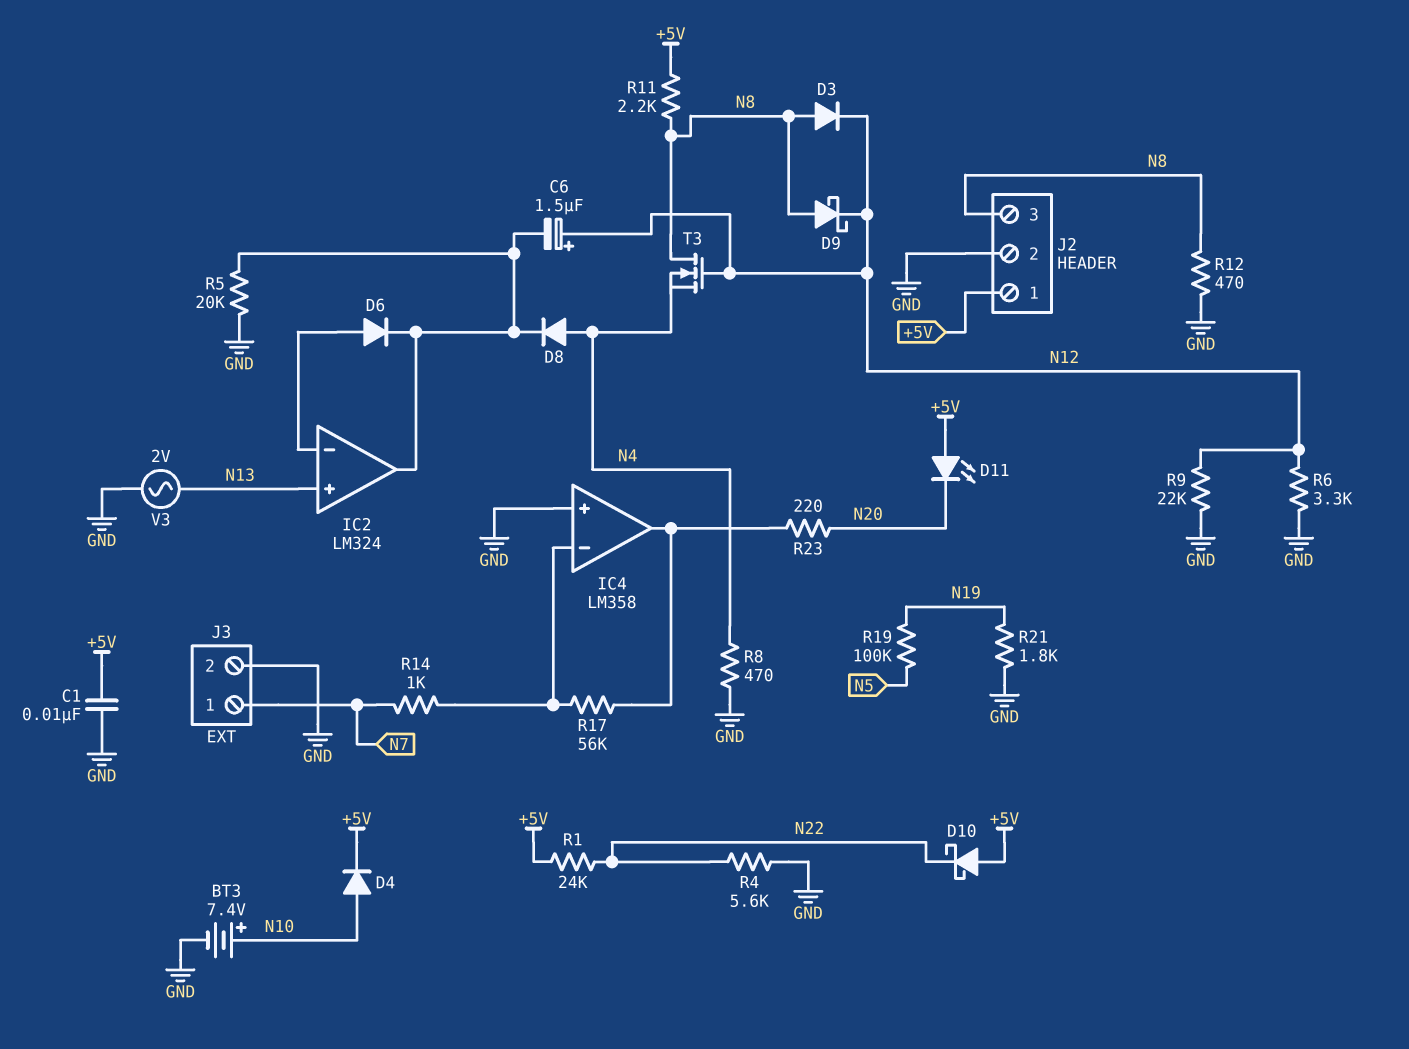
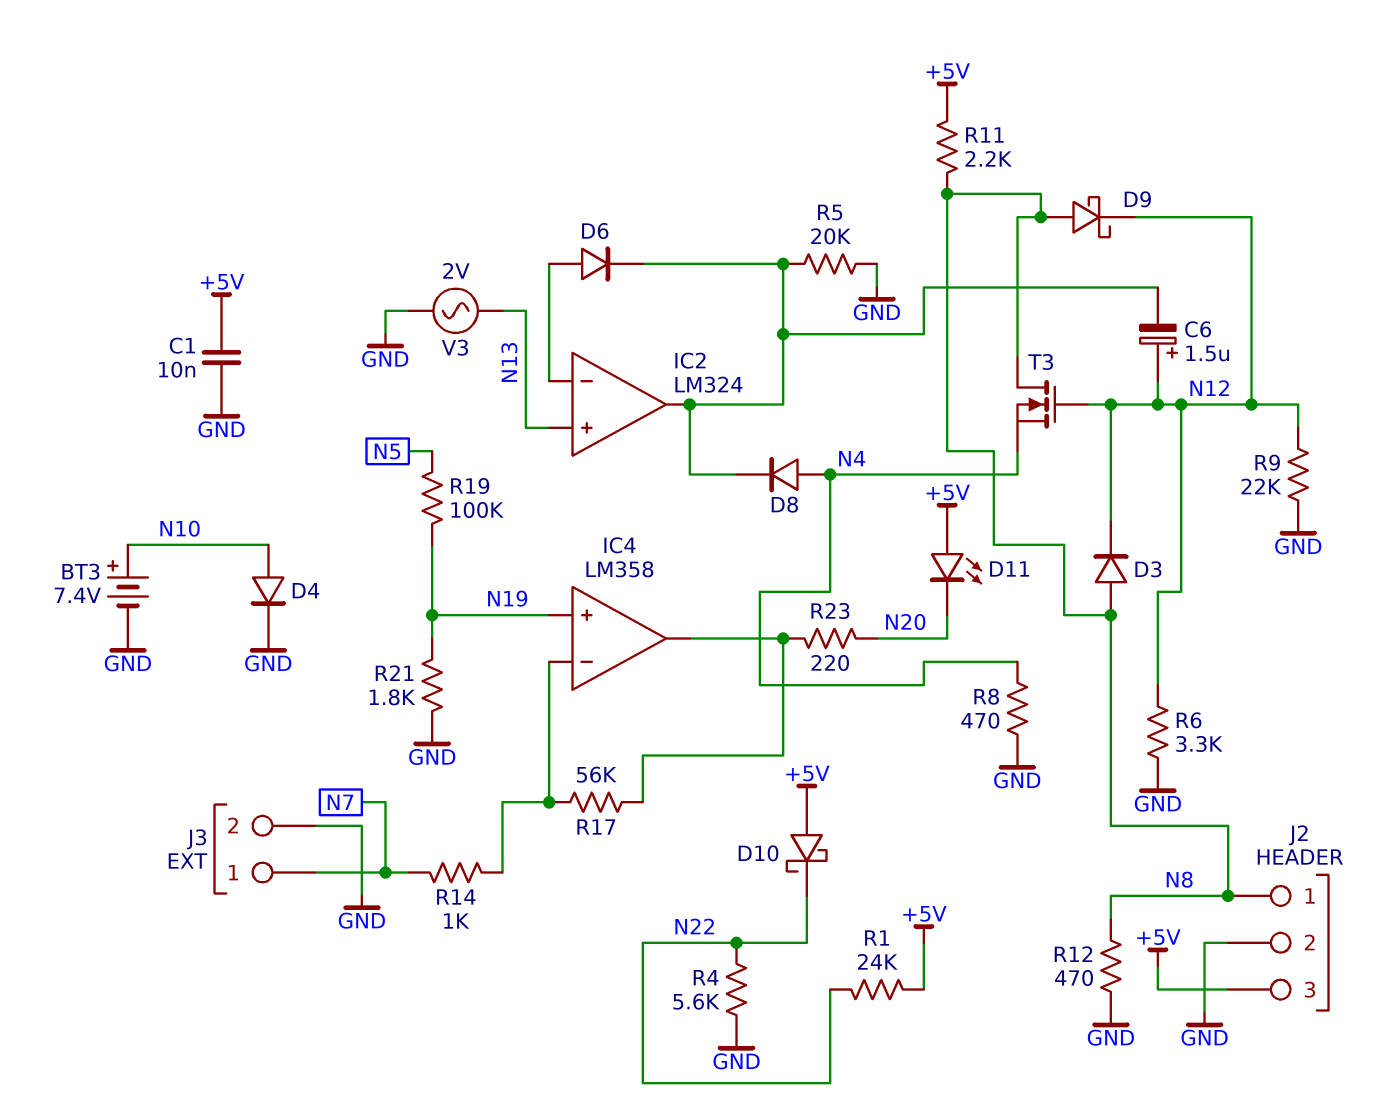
D4: diode (A N10, K +5V) -> diode (A N10, K GND)
IC4 pin in+: GND -> N19
J2 pin 1: +5V -> N8
J2 pin 3: N8 -> +5V

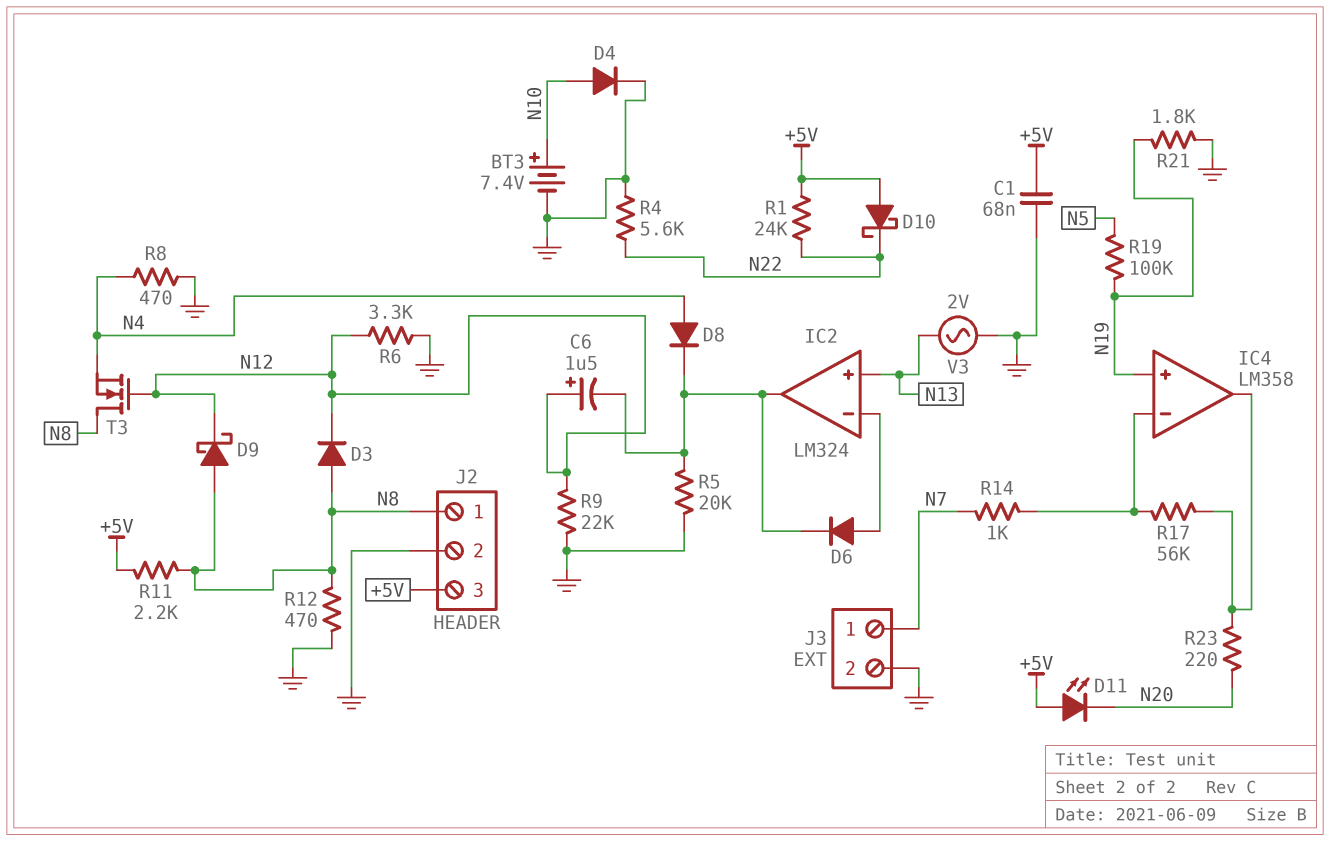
C1: 10nF (+5V, GND) -> 68nF (+5V, GND)

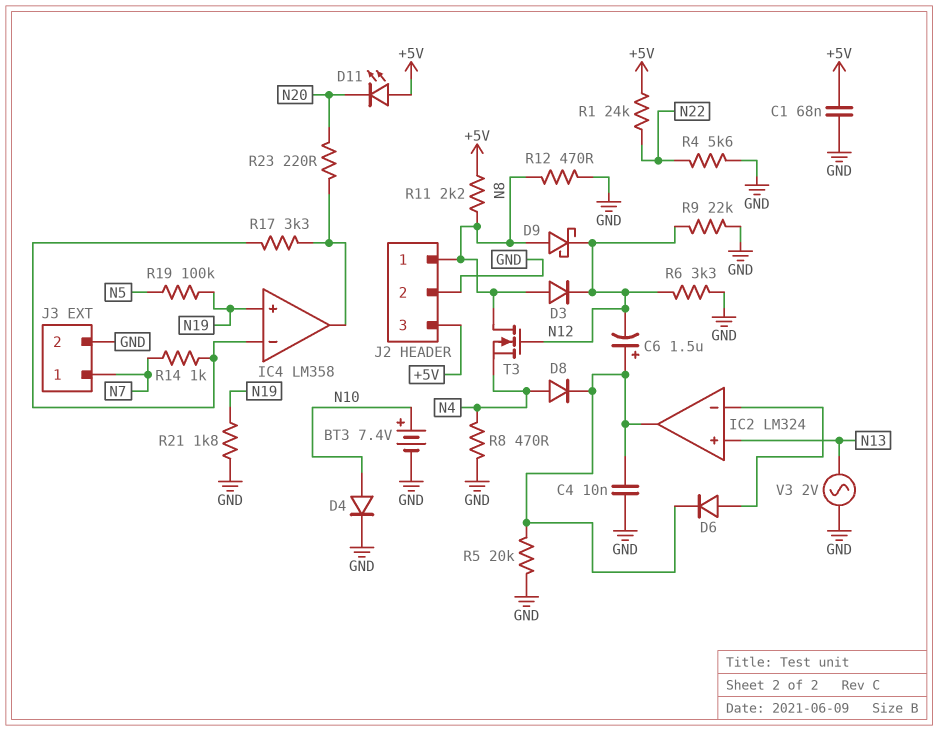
C4: none -> 10nF (GND, IC2/out)
C6: 1.5uF (plus N12, minus IC2/out) -> 1.5uF (plus IC2/out, minus N12)
D10: schottky (A +5V, K N22) -> none
R17: 56k (IC4/in-, IC4/out) -> 3.3k (IC4/in-, IC4/out)

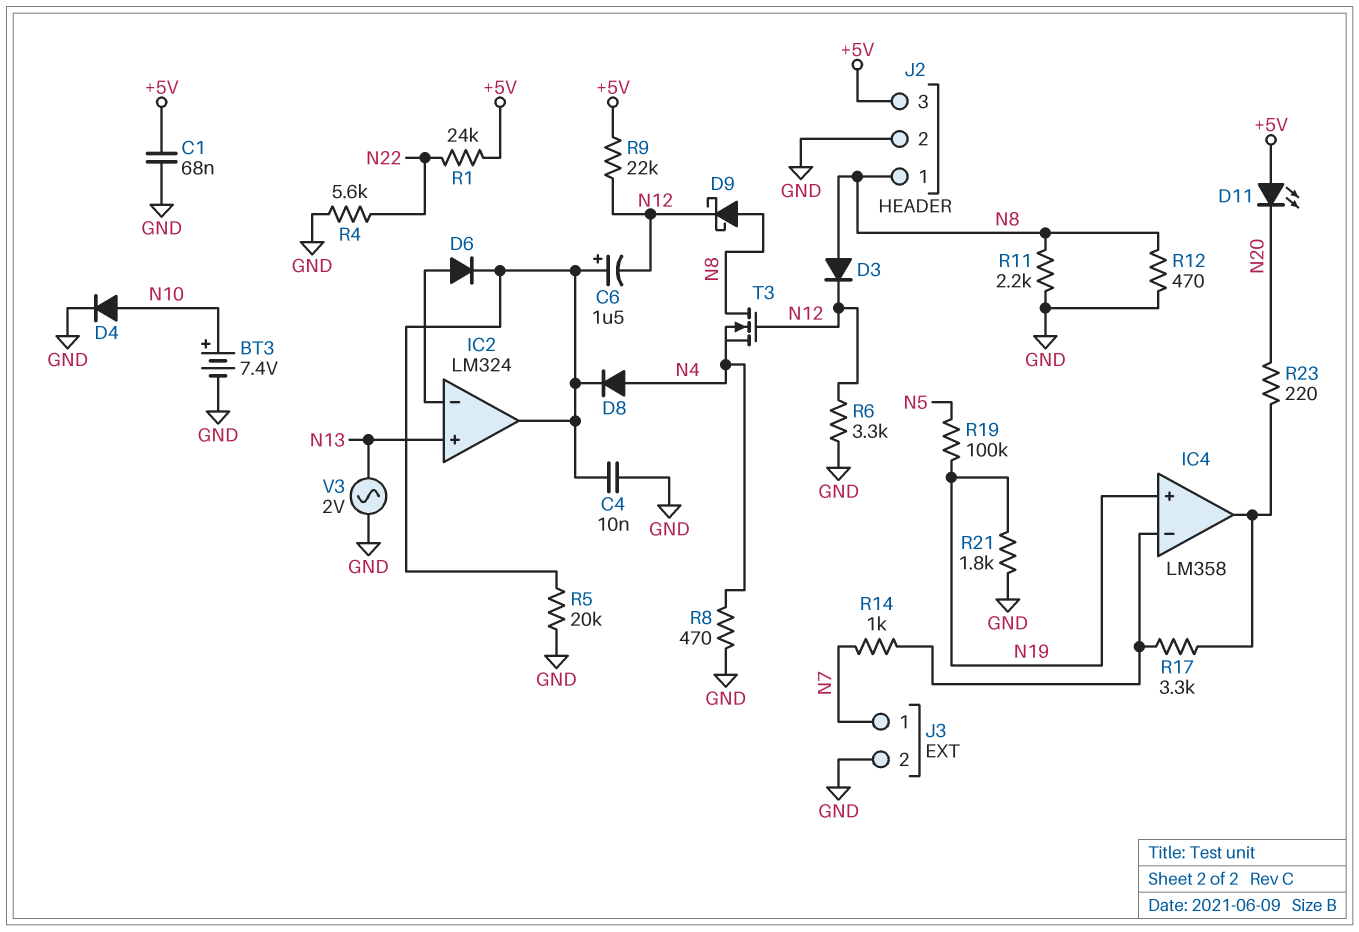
R9: 22k (GND, N12) -> 22k (+5V, N12)
R11: 2.2k (+5V, N8) -> 2.2k (GND, N8)

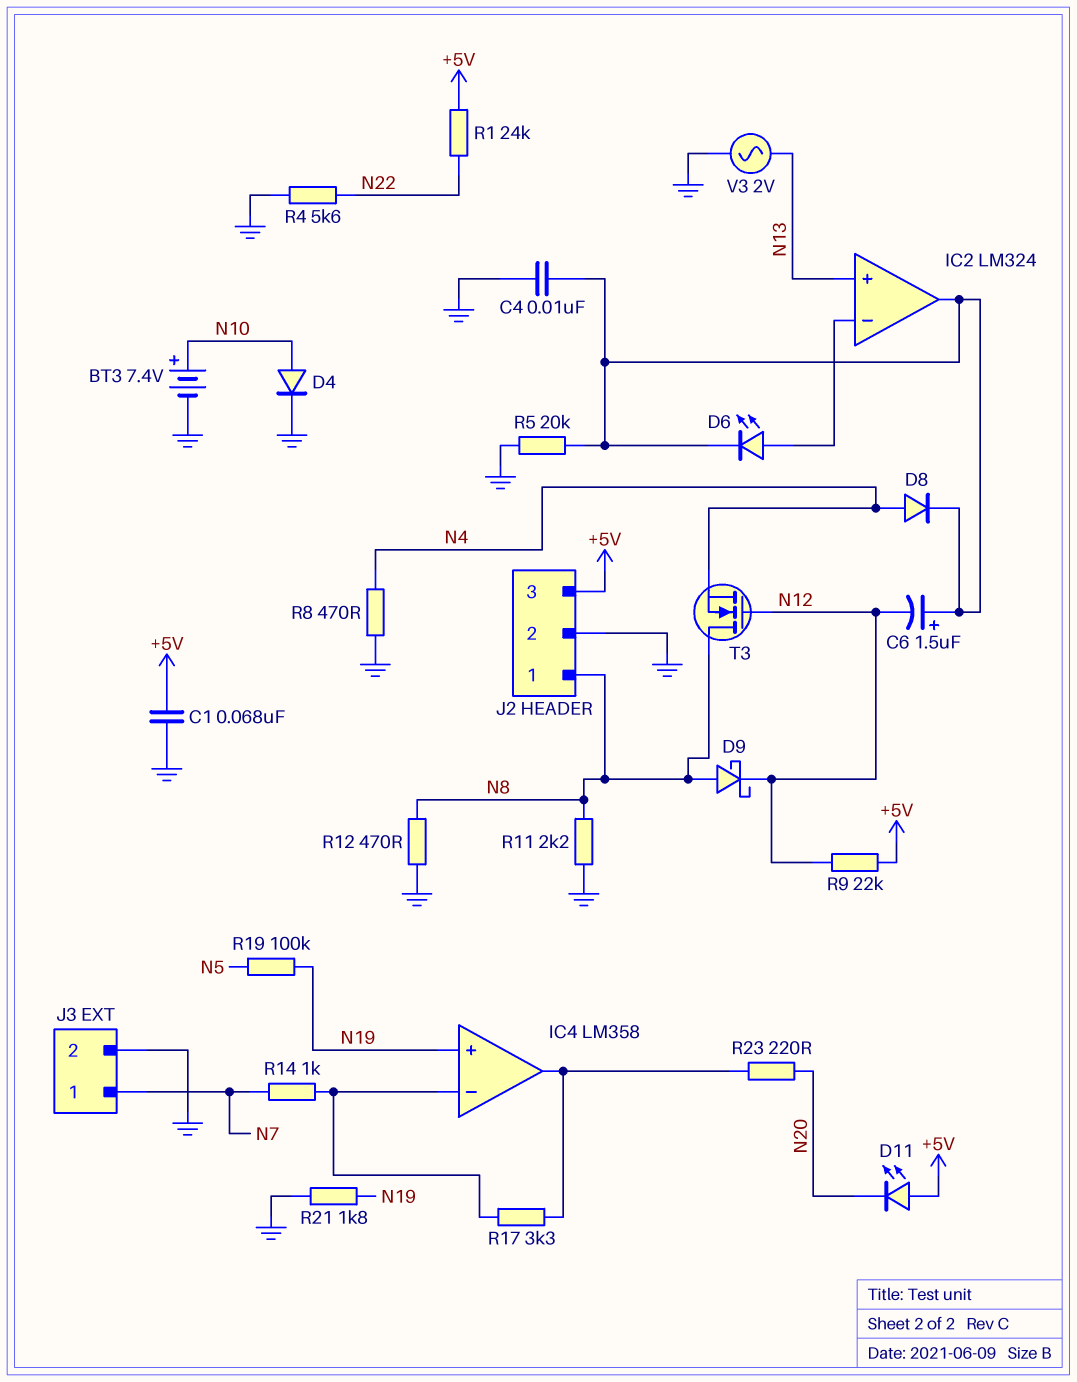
D3: diode (A N8, K N12) -> none
D6: diode (A IC2/in-, K IC2/out) -> LED (A IC2/in-, K IC2/out)
R6: 3.3k (GND, N12) -> none

